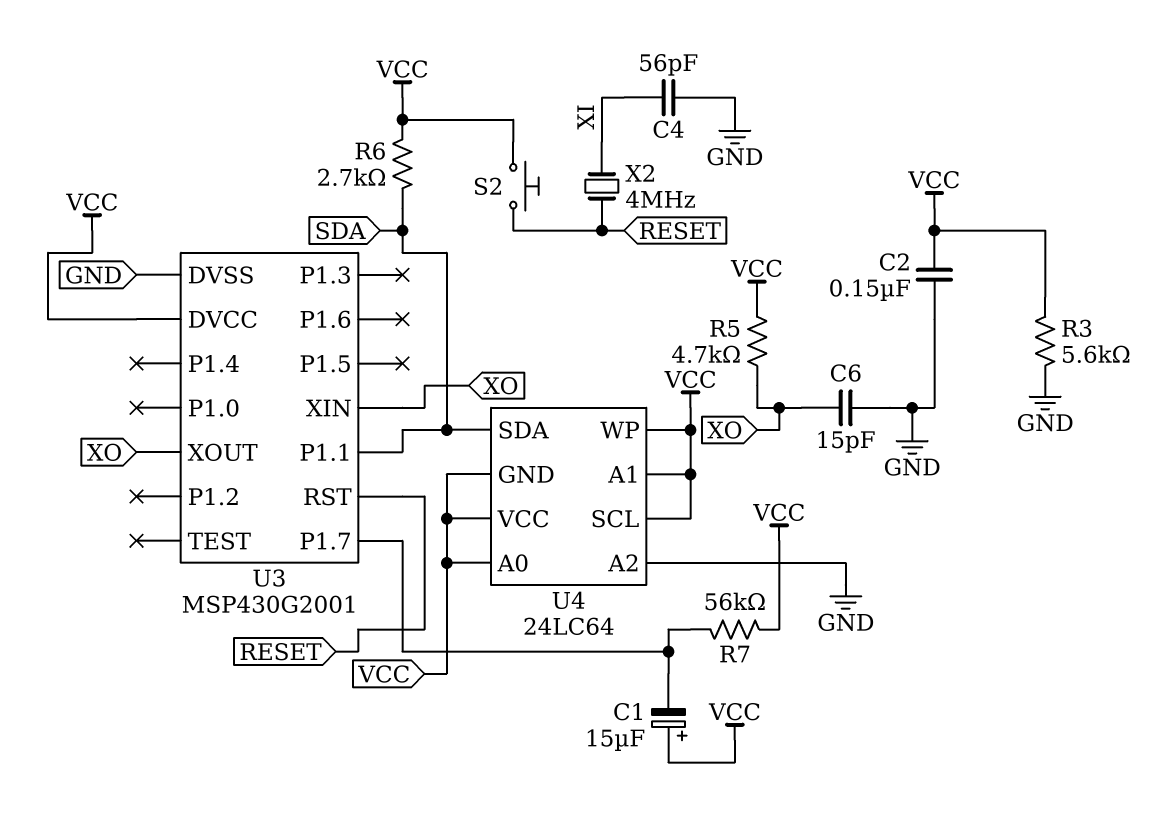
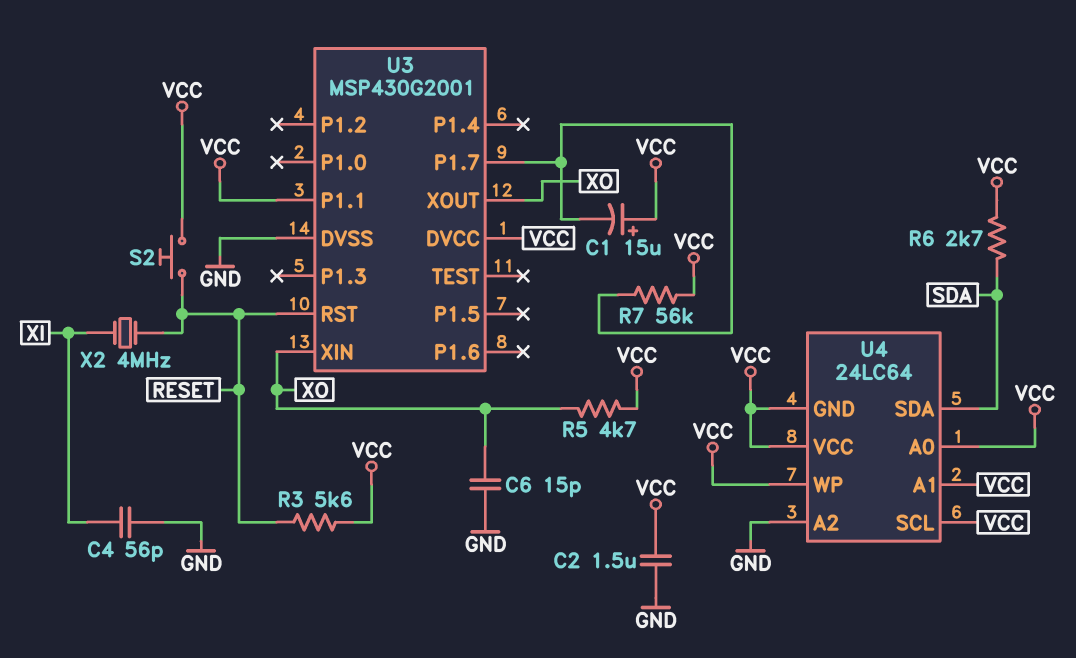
C2: 150nF (GND, VCC) -> 1.5uF (GND, VCC)
R3: 5.6k (GND, VCC) -> 5.6k (RESET, VCC)
U3 pin P1.1: SDA -> VCC

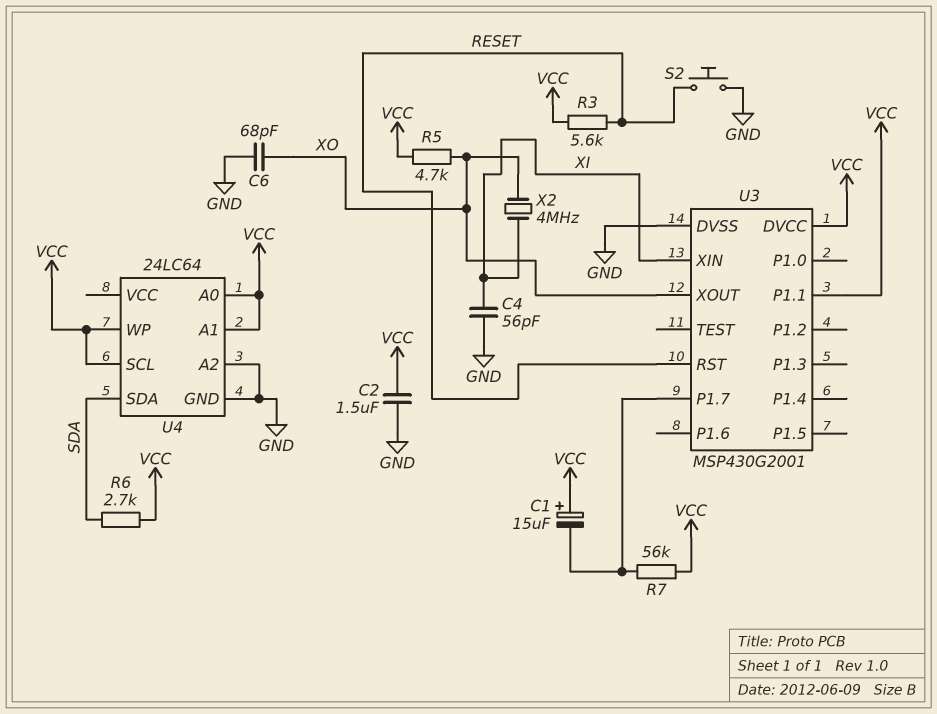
C6: 15pF (GND, XO) -> 68pF (GND, XO)
S2: button (RESET, VCC) -> button (GND, RESET)
U3 pin XIN: XO -> XI
U4 pin GND: VCC -> GND
U4 pin VCC: VCC -> none
X2: 4MHz (RESET, XI) -> 4MHz (XI, XO)

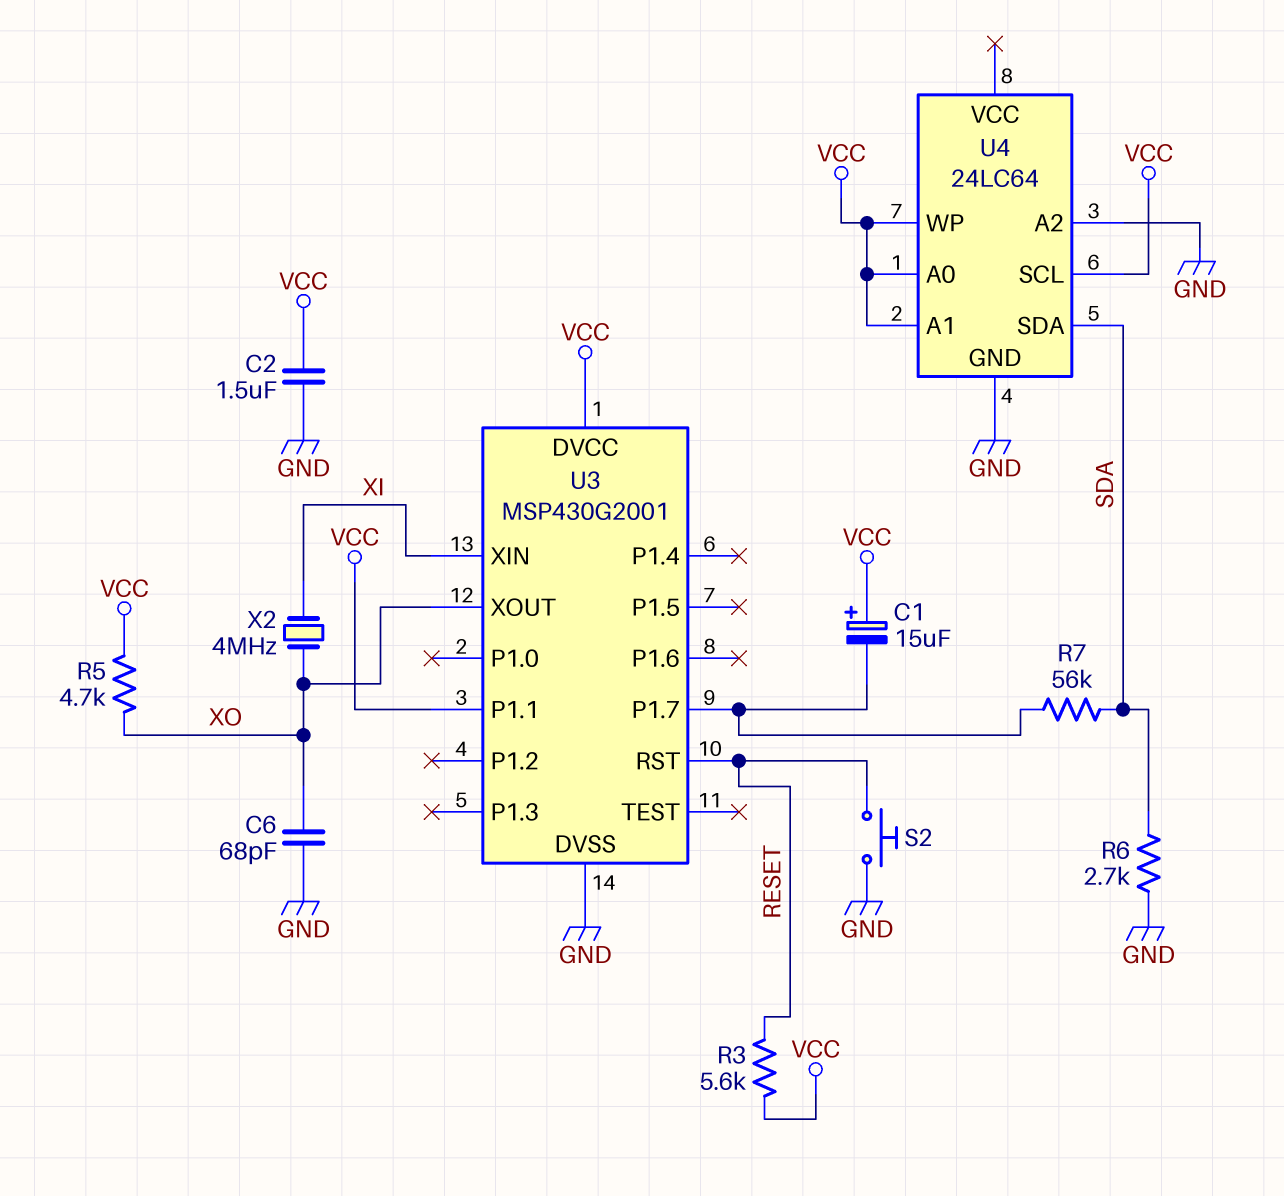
C4: 56pF (GND, XI) -> none
R6: 2.7k (SDA, VCC) -> 2.7k (GND, SDA)
R7: 56k (U3/P1.7, VCC) -> 56k (SDA, U3/P1.7)

